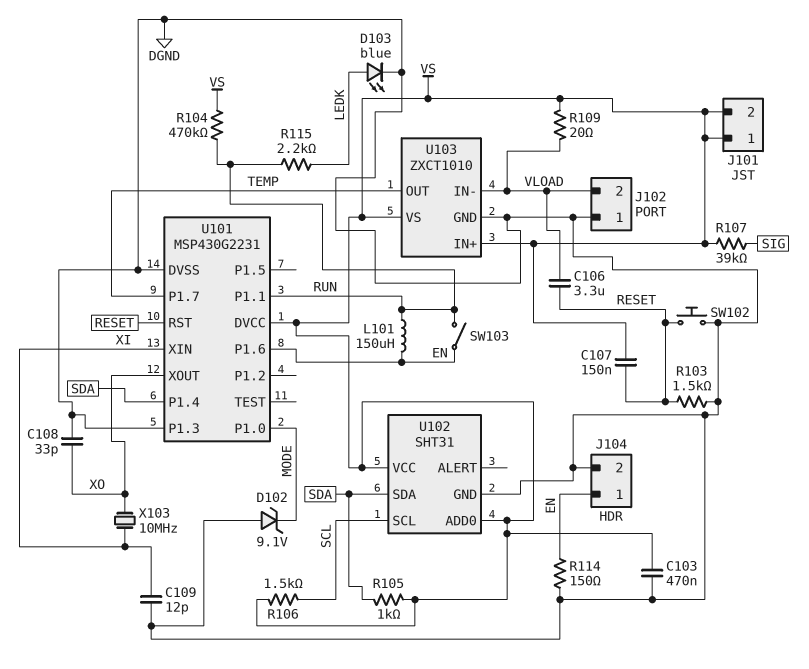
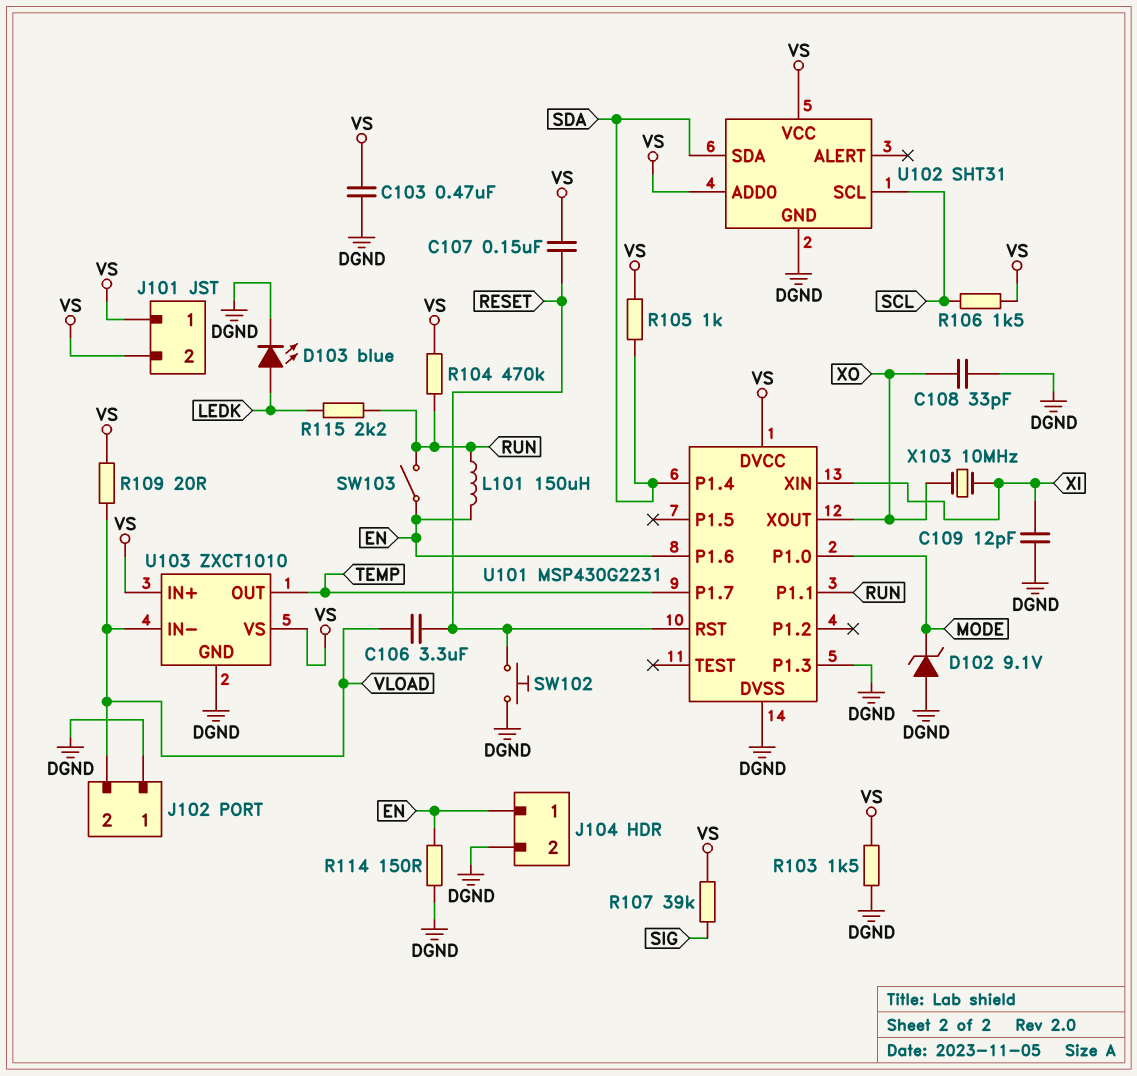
R103: 1.5k (DGND, RESET) -> 1.5k (DGND, VS)

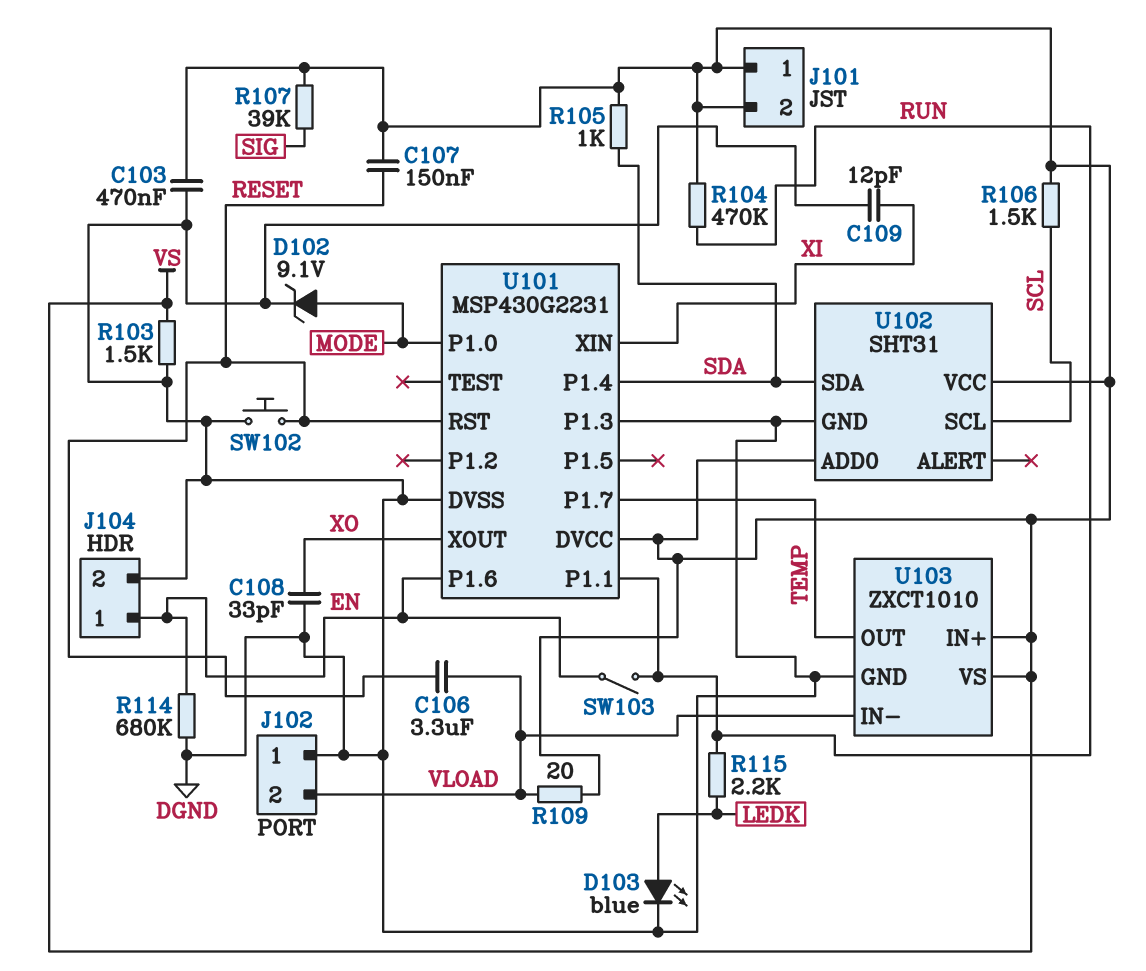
D102: zener 9.1V (A DGND, K MODE) -> zener 9.1V (A MODE, K DGND)
L101: 150uH (EN, RUN) -> none
R114: 150 (DGND, EN) -> 680k (DGND, EN)
X103: 10MHz (XI, XO) -> none

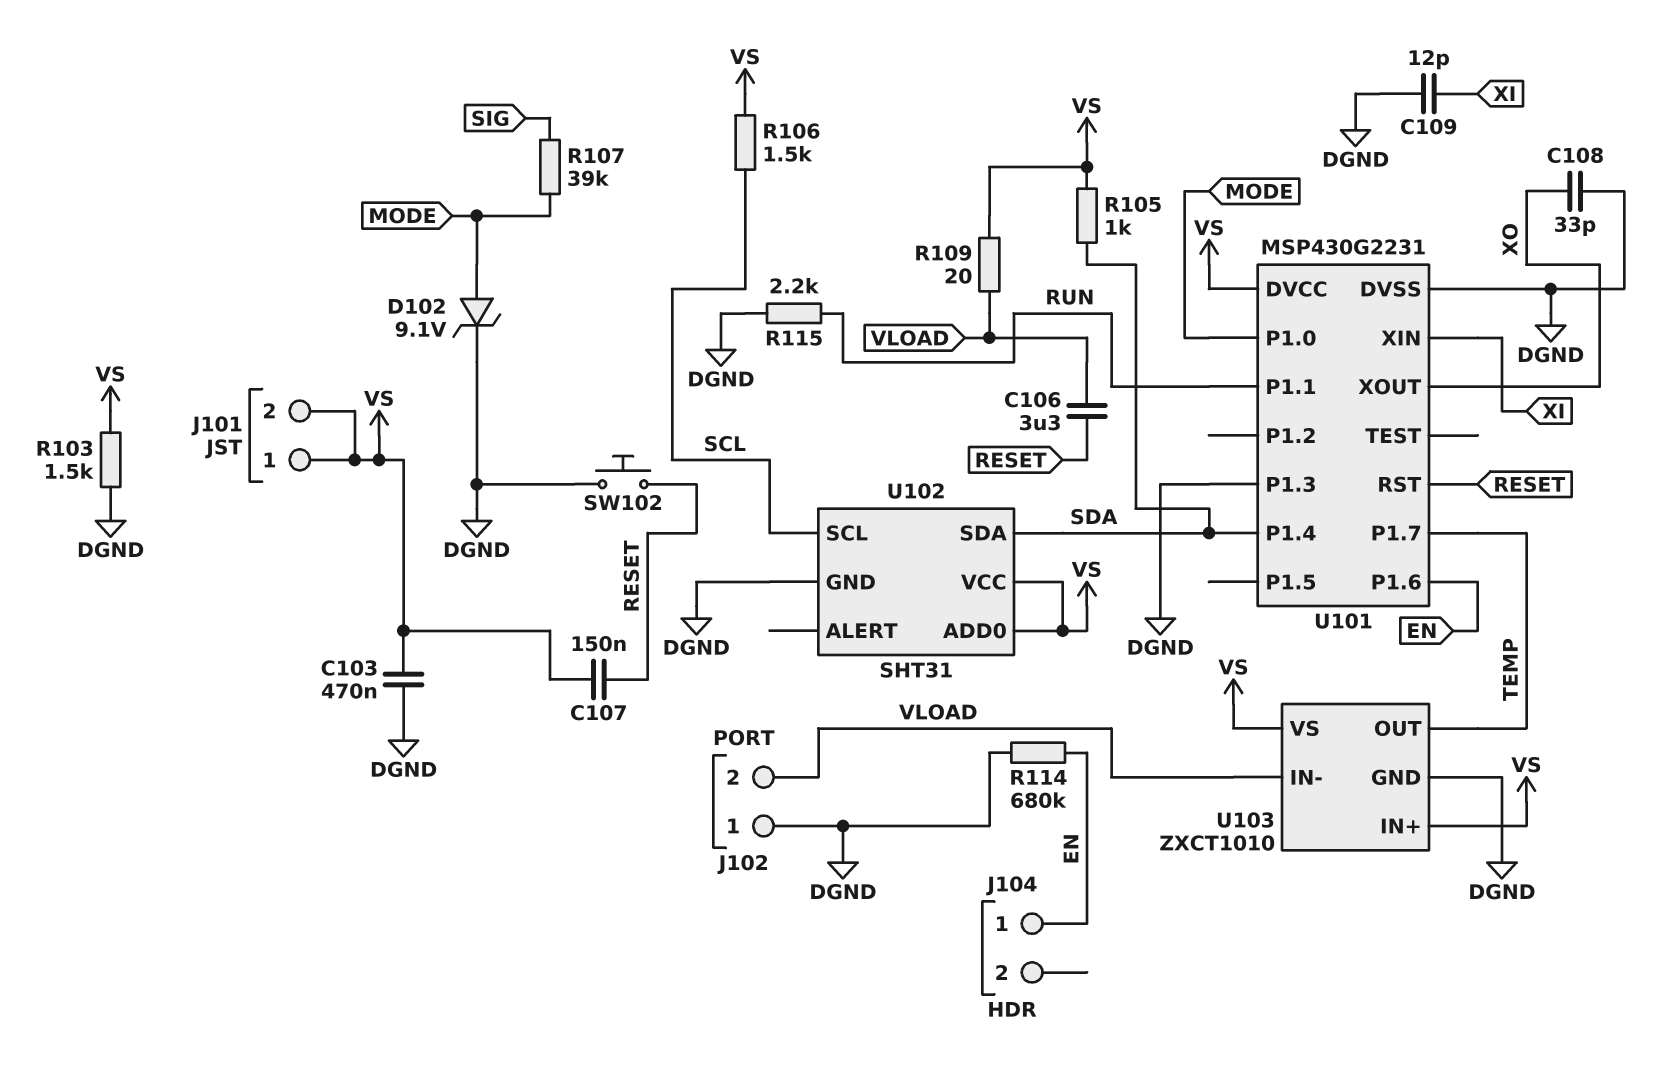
D103: LED blue (A LEDK, K DGND) -> none
J104 pin 2: DGND -> none
R104: 470k (RUN, VS) -> none
R107: 39k (SIG, VS) -> 39k (MODE, SIG)
R115: 2.2k (LEDK, RUN) -> 2.2k (DGND, RUN)
SW103: switch (EN, RUN) -> none

